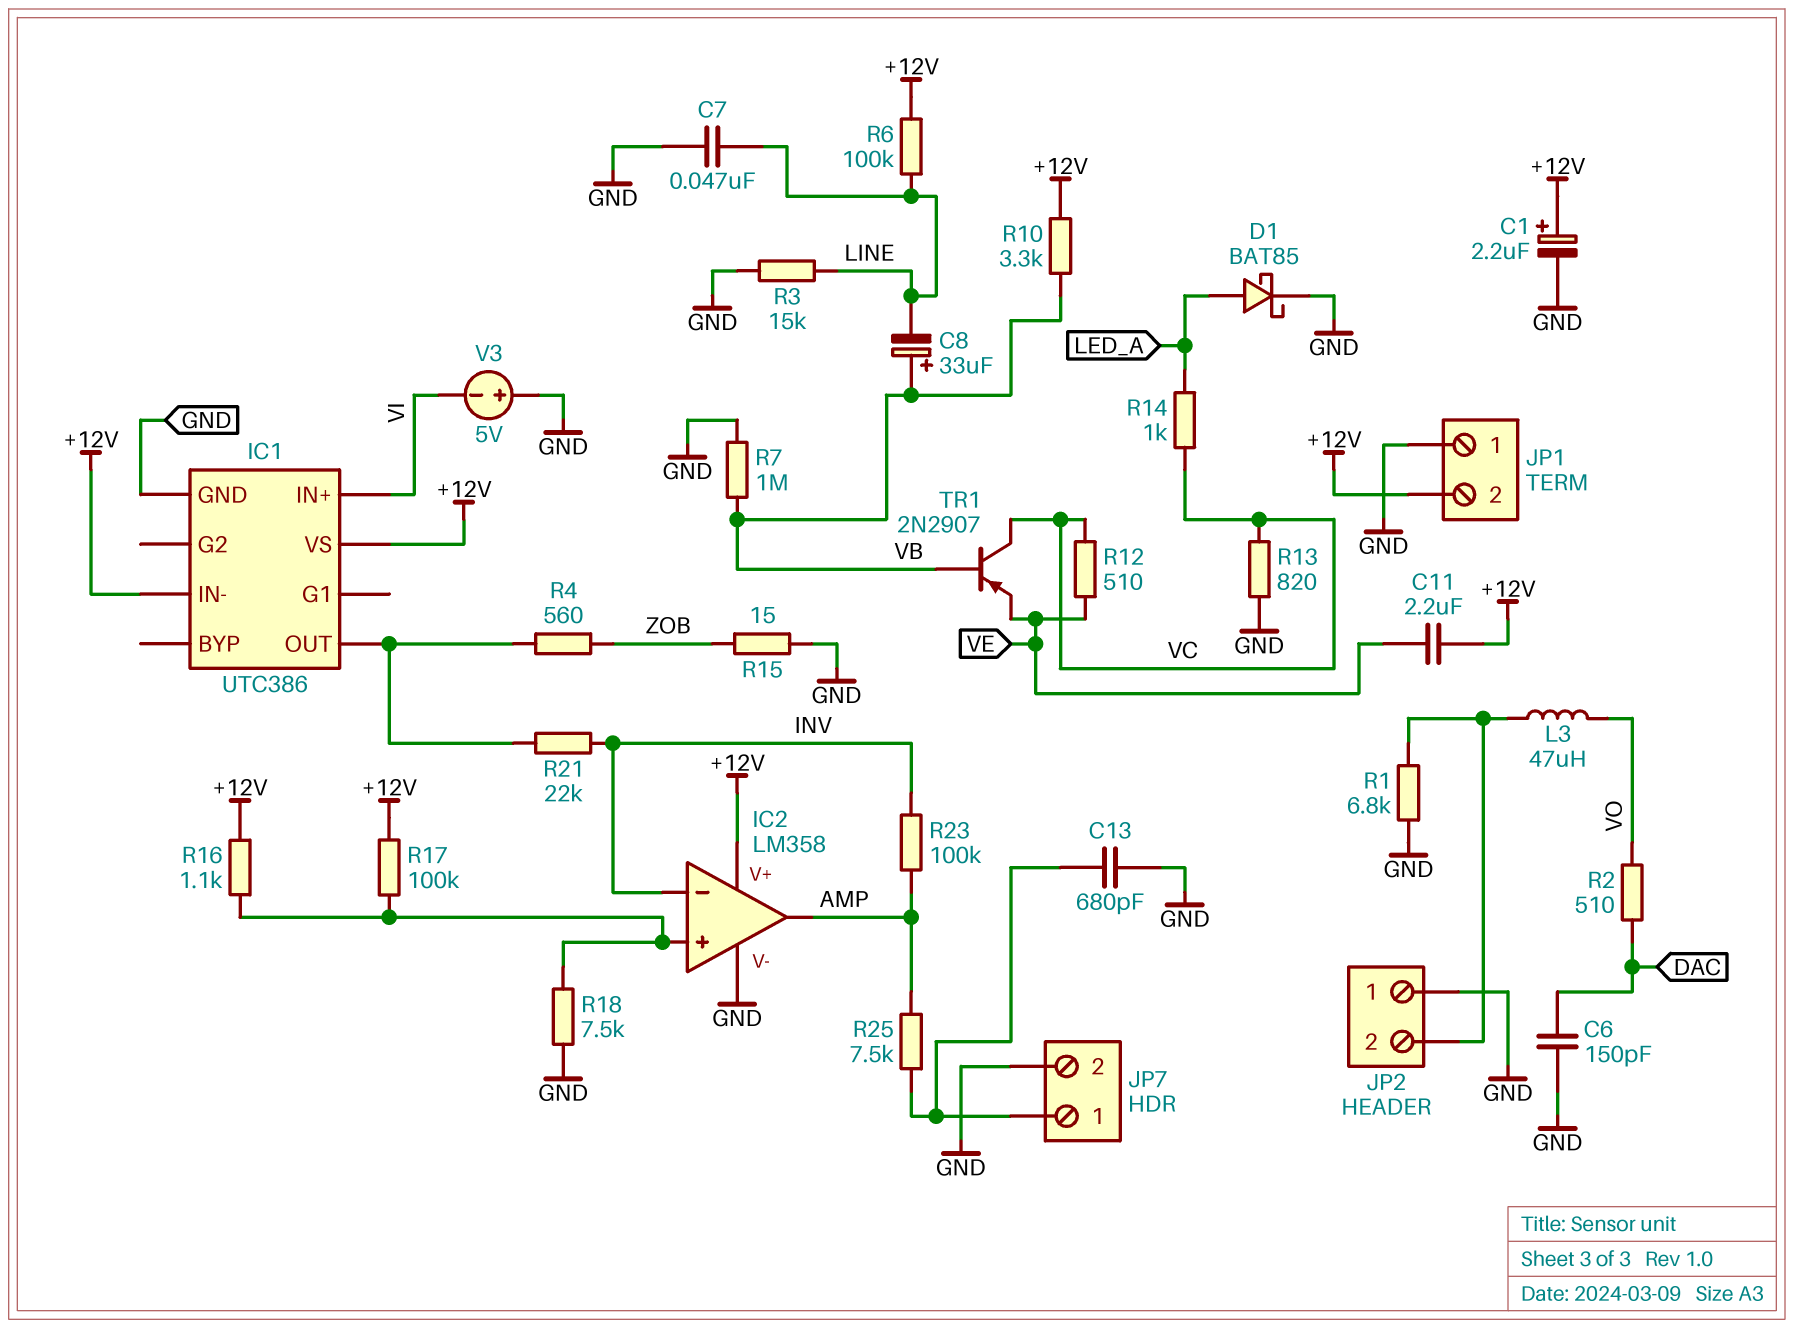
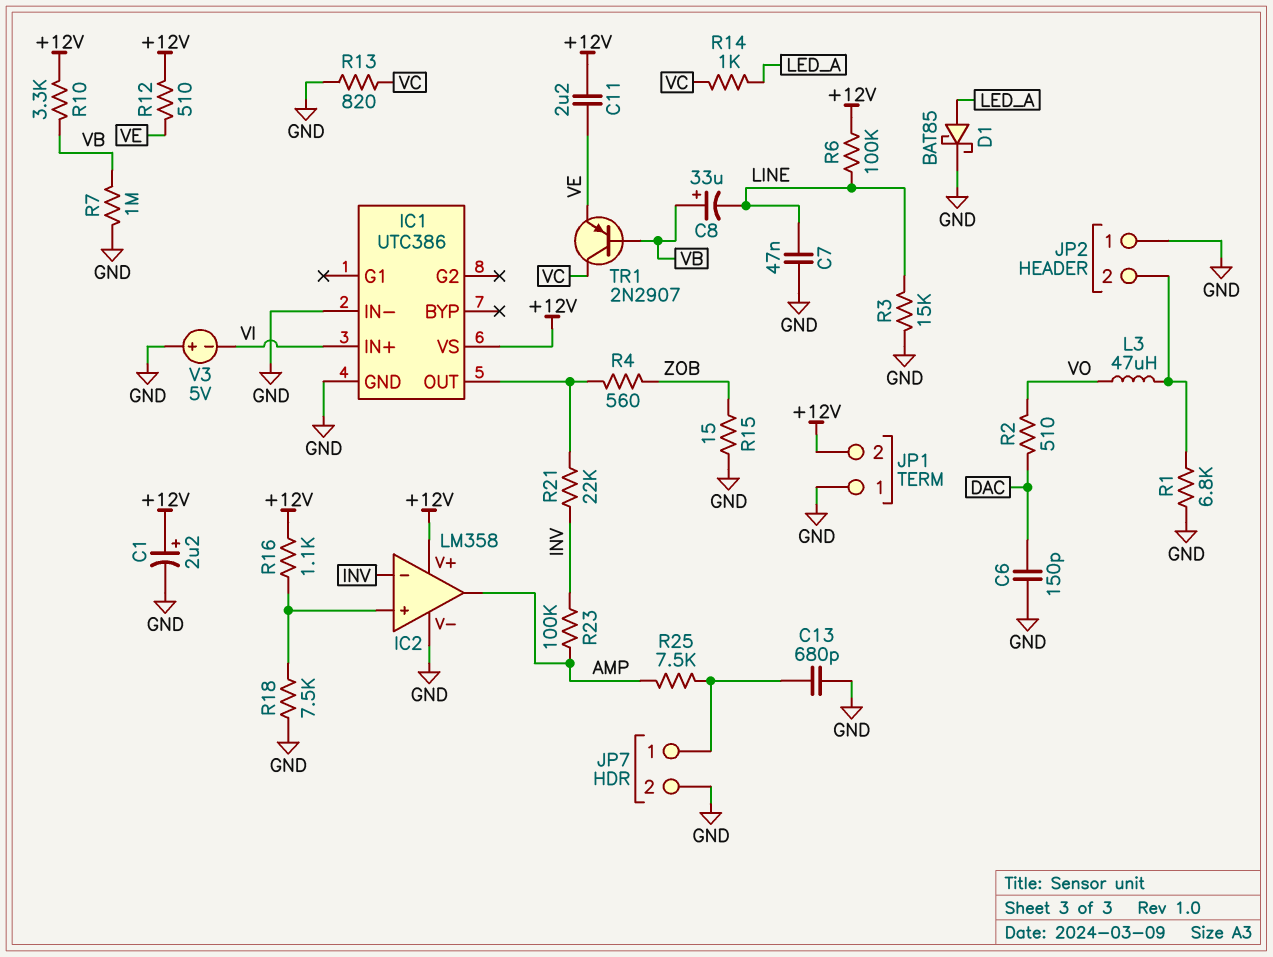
IC1 pin IN-: +12V -> GND
R12: 510 (VC, VE) -> 510 (+12V, VE)
R17: 100k (+12V, IC2/in+) -> none

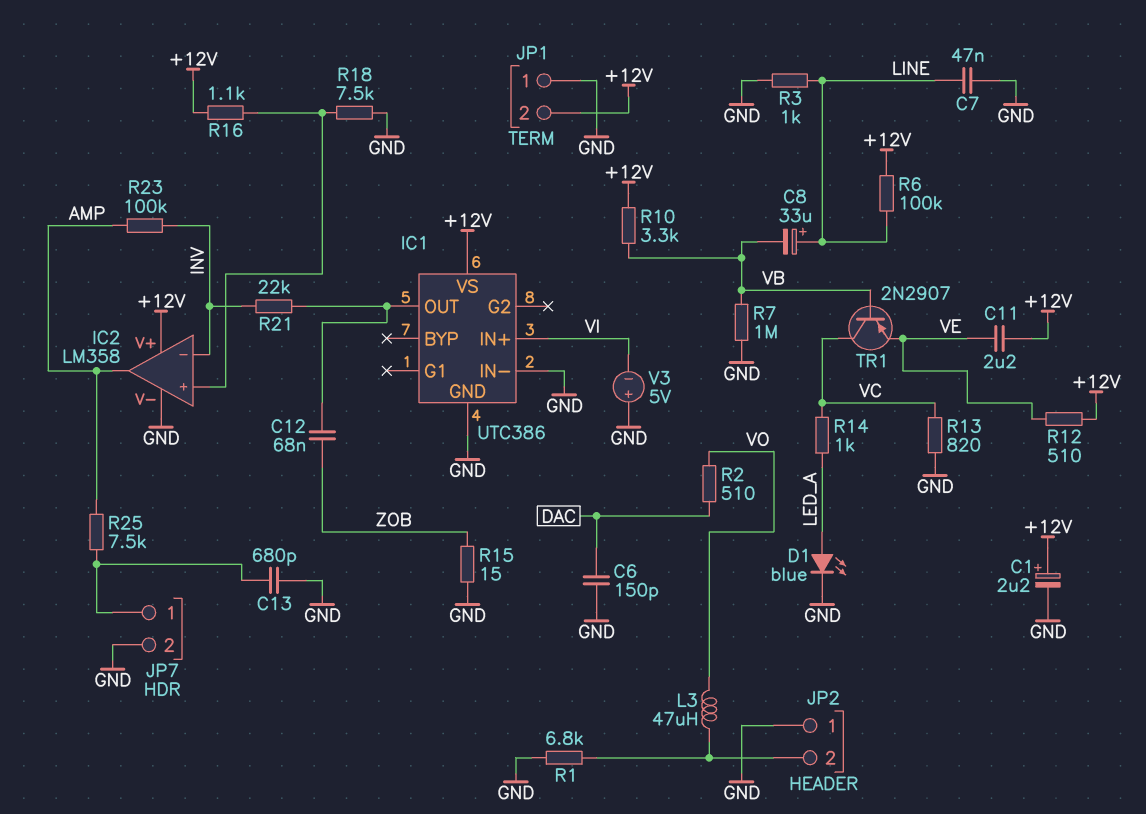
C8: 33uF (plus VB, minus LINE) -> 33uF (plus LINE, minus VB)
C12: none -> 68nF (IC1/OUT, ZOB)
D1: schottky BAT85 (A LED_A, K GND) -> LED blue (A LED_A, K GND)
R3: 15k (GND, LINE) -> 1k (GND, LINE)
R4: 560 (IC1/OUT, ZOB) -> none

